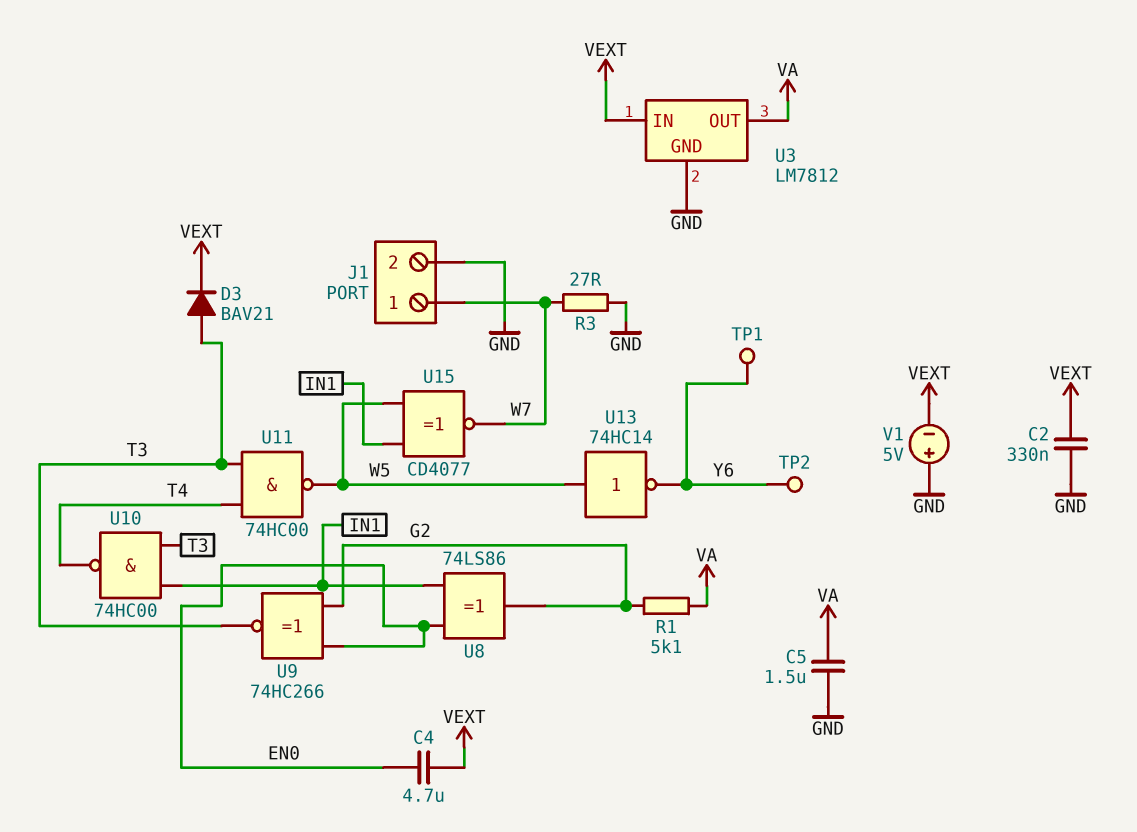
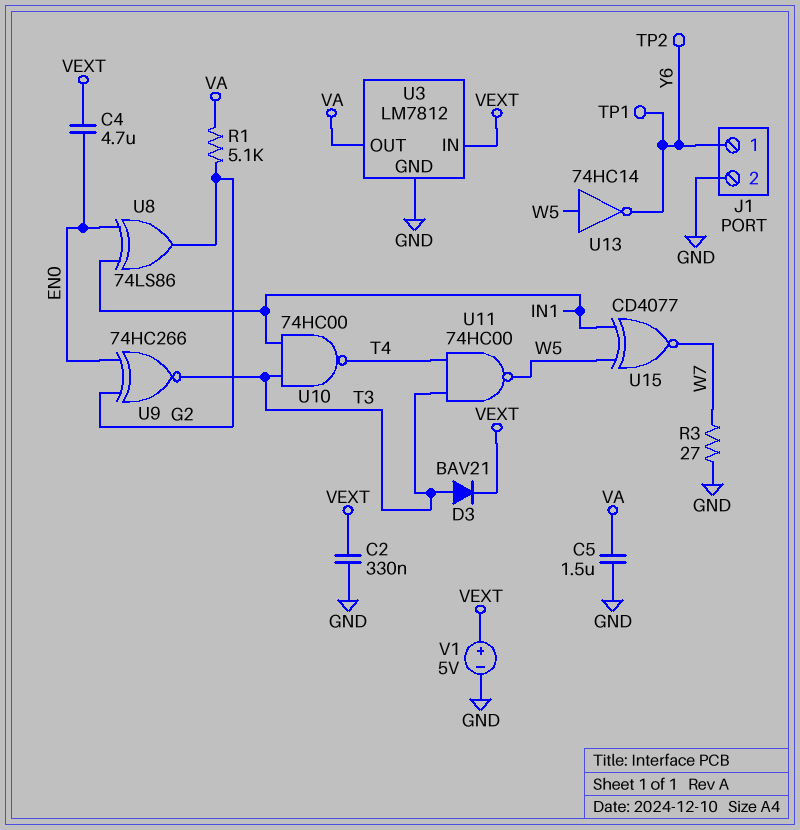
J1 pin 1: W7 -> Y6
V1: 5V (plus GND, minus VEXT) -> 5V (plus VEXT, minus GND)

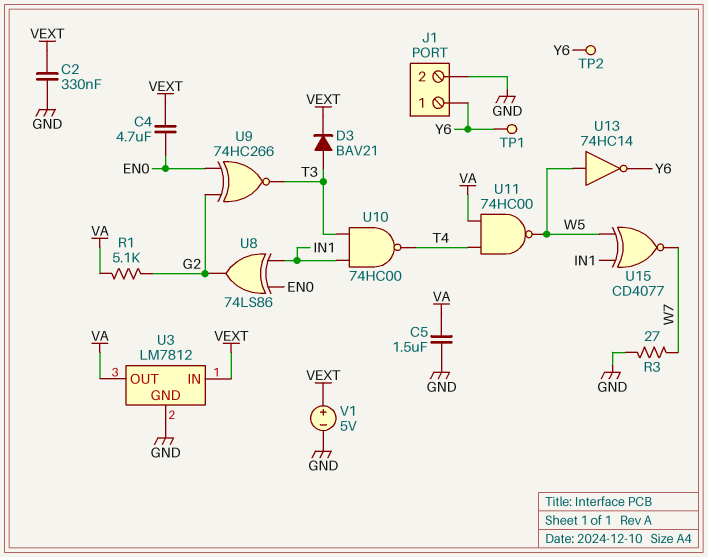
U11: NAND 74HC00 (in T3, in T4, out W5) -> NAND 74HC00 (in T4, in VA, out W5)

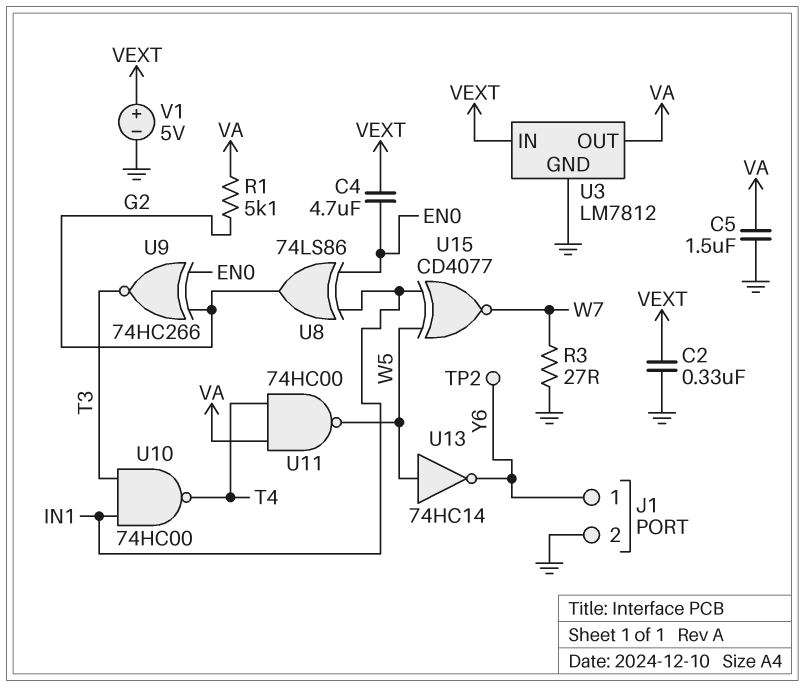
D3: diode BAV21 (A T3, K VEXT) -> none
TP1: test point (Y6) -> none

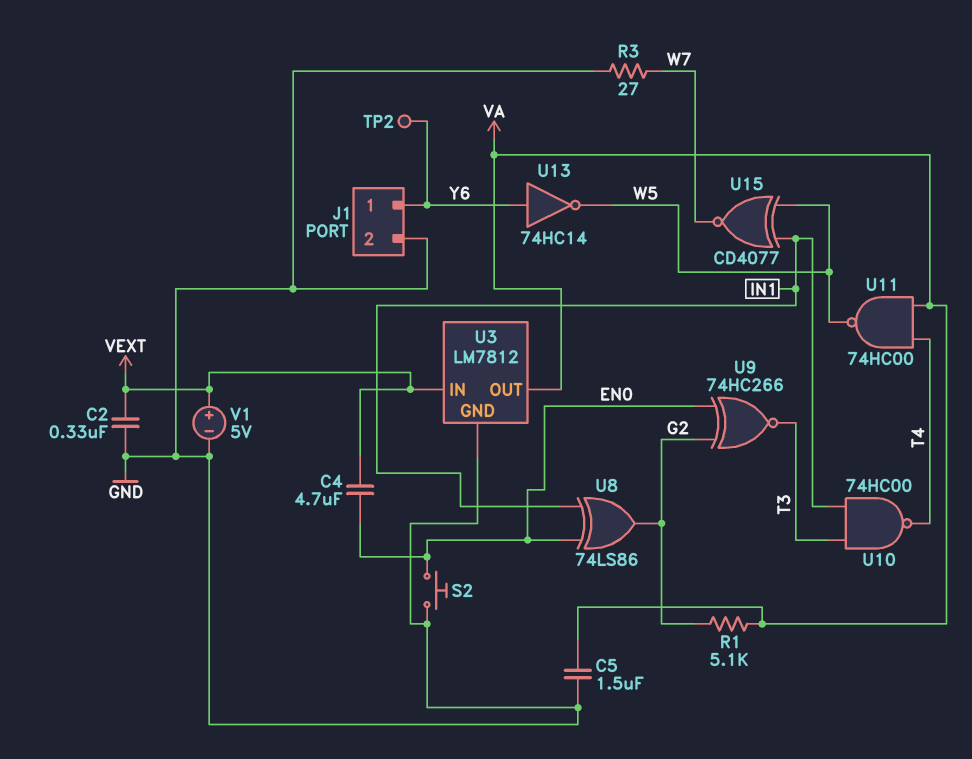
S2: none -> button (EN0, GND)
U13: NOT 74HC14 (in W5, out Y6) -> NOT 74HC14 (in Y6, out W5)

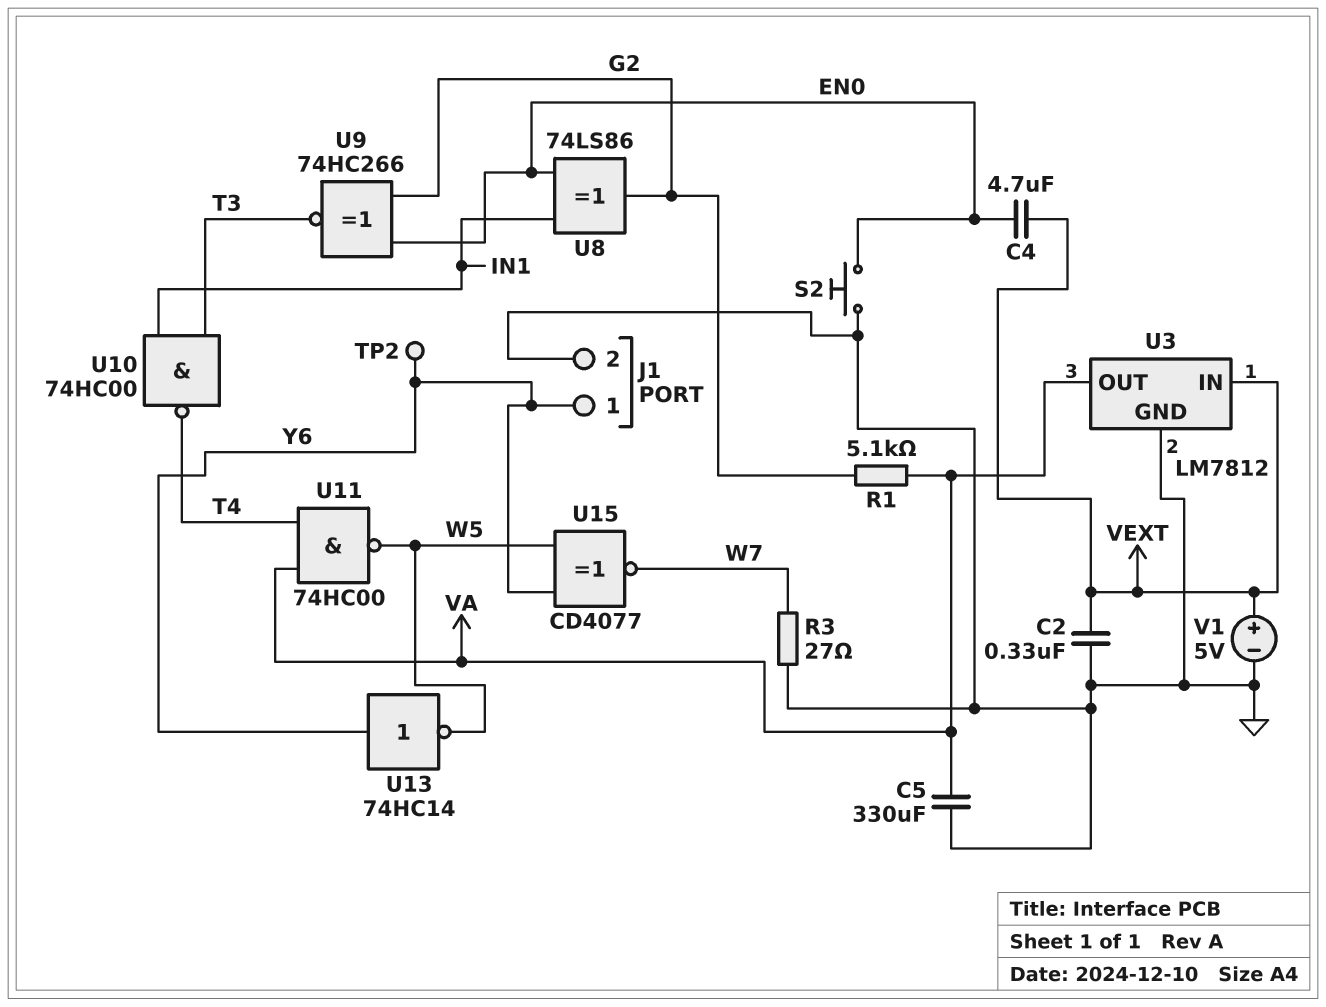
C5: 1.5uF (GND, VA) -> 330uF (GND, VA)
U15: XNOR CD4077 (in IN1, in W5, out W7) -> XNOR CD4077 (in W5, in Y6, out W7)

